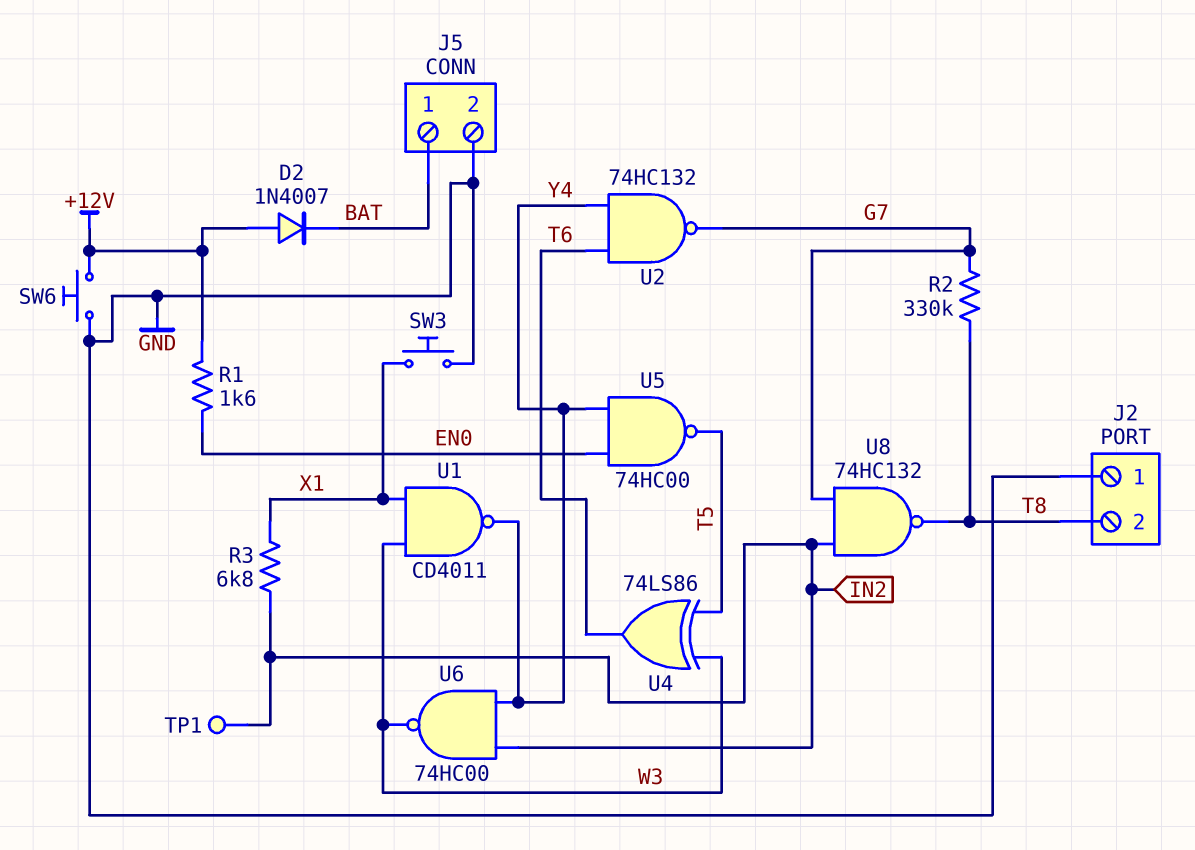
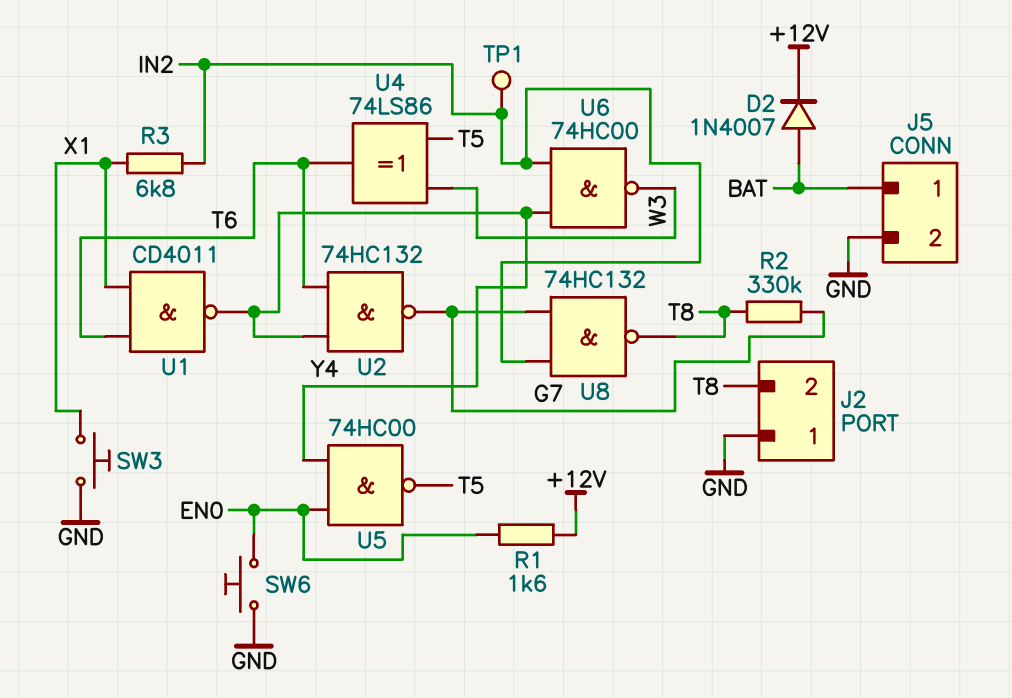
D2: diode 1N4007 (A +12V, K BAT) -> diode 1N4007 (A BAT, K +12V)
SW6: button (+12V, GND) -> button (EN0, GND)
U1: NAND CD4011 (in W3, in X1, out Y4) -> NAND CD4011 (in T6, in X1, out Y4)

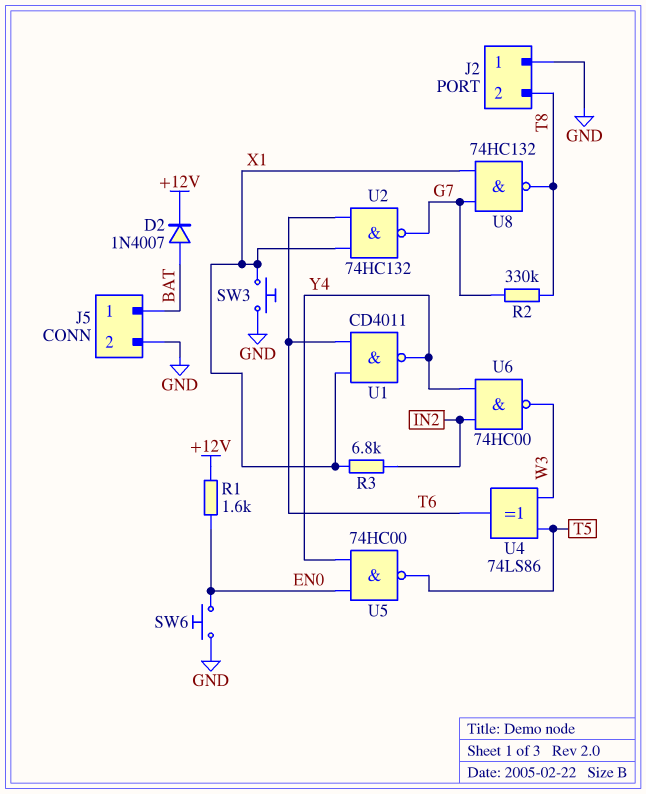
TP1: test point (IN2) -> none
U2: NAND 74HC132 (in T6, in Y4, out G7) -> NAND 74HC132 (in T6, in X1, out G7)
U8: NAND 74HC132 (in G7, in IN2, out T8) -> NAND 74HC132 (in G7, in X1, out T8)

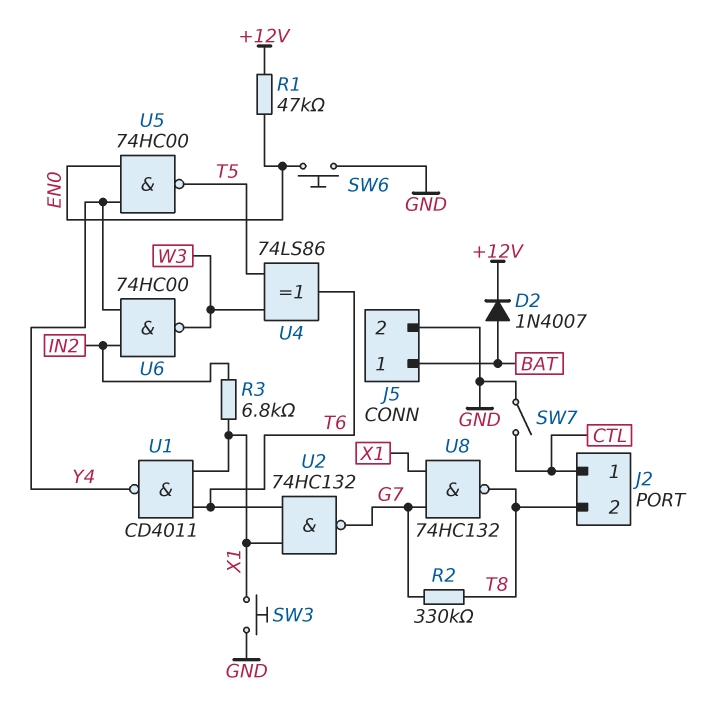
J2 pin 1: GND -> CTL
R1: 1.6k (+12V, EN0) -> 47k (+12V, EN0)
SW7: none -> switch (CTL, GND)

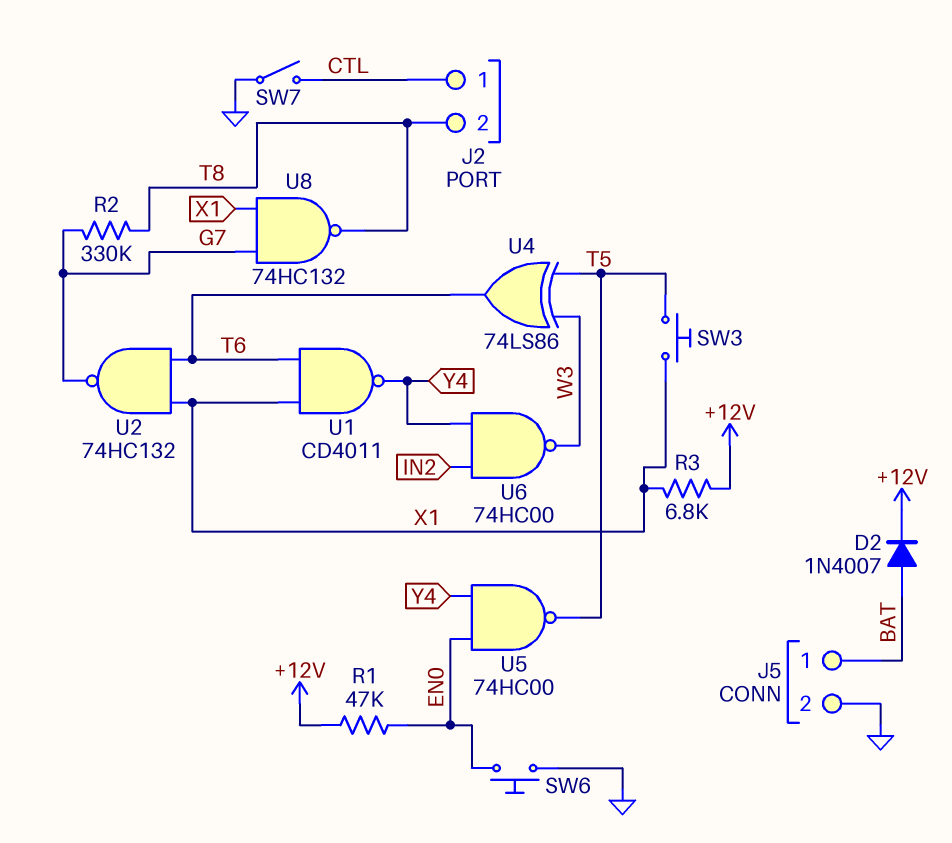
R3: 6.8k (IN2, X1) -> 6.8k (+12V, X1)
SW3: button (GND, X1) -> button (T5, X1)

